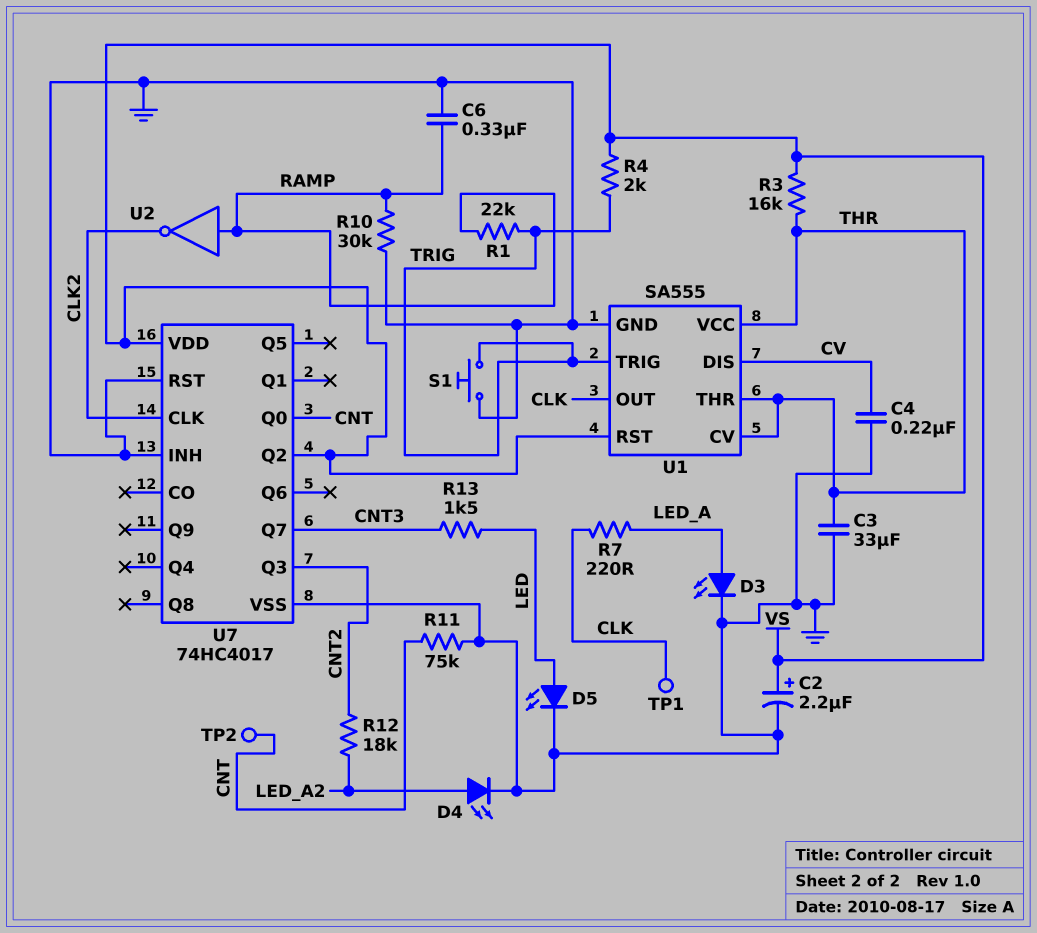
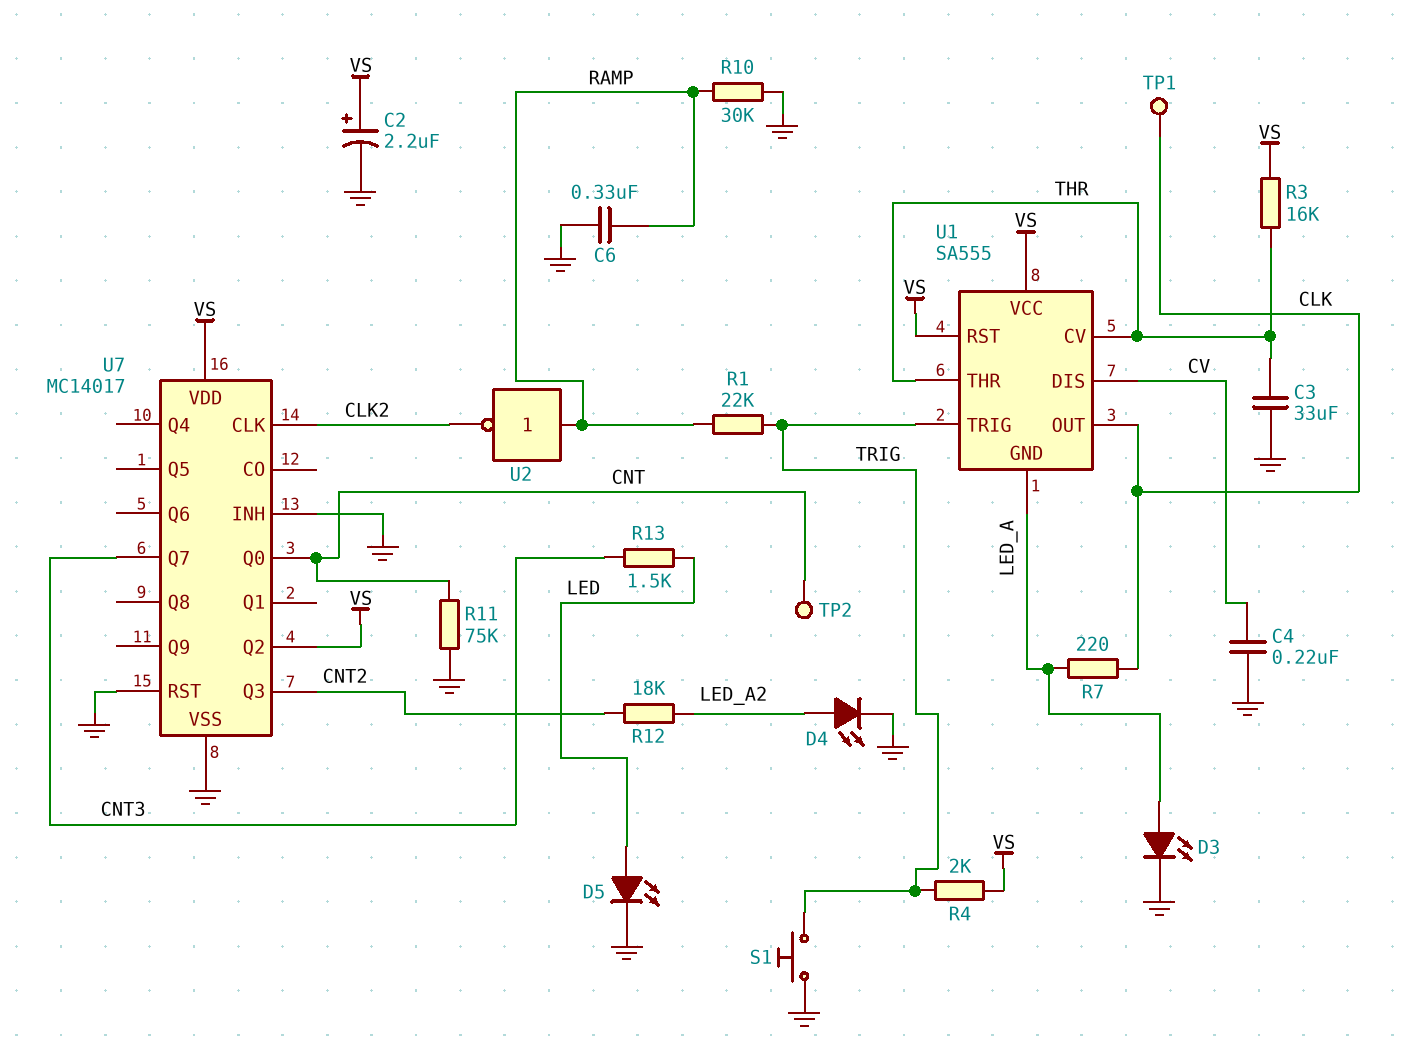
U1 pin GND: GND -> LED_A
U1 pin VCC: THR -> VS
U7: 74HC4017 -> MC14017

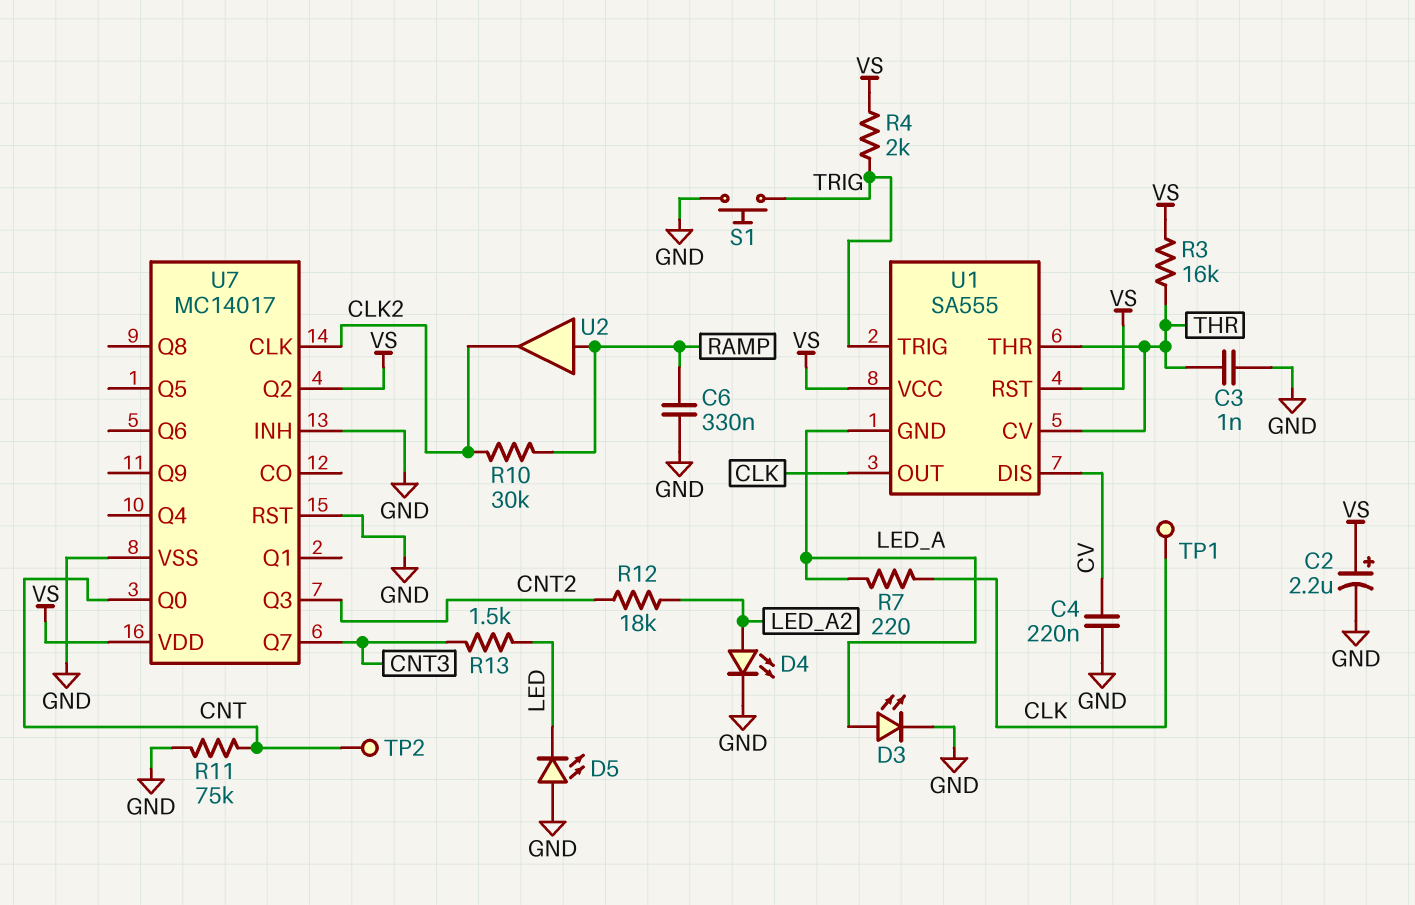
C3: 33uF (GND, THR) -> 1nF (GND, THR)
D5: LED (A LED, K GND) -> LED (A GND, K LED)
R1: 22k (RAMP, TRIG) -> none
R10: 30k (GND, RAMP) -> 30k (CLK2, RAMP)
U2: NOT (in RAMP, out CLK2) -> buffer (in RAMP, out CLK2)

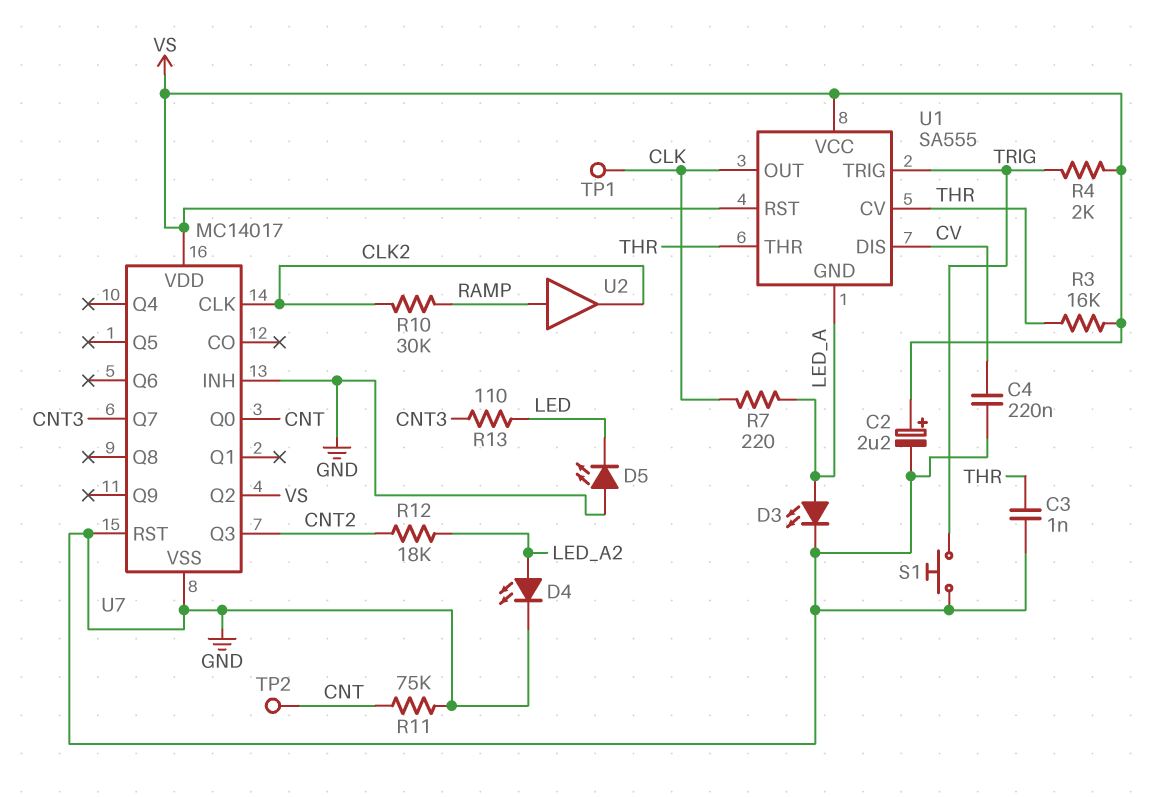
C6: 330nF (GND, RAMP) -> none
R13: 1.5k (CNT3, LED) -> 110 (CNT3, LED)

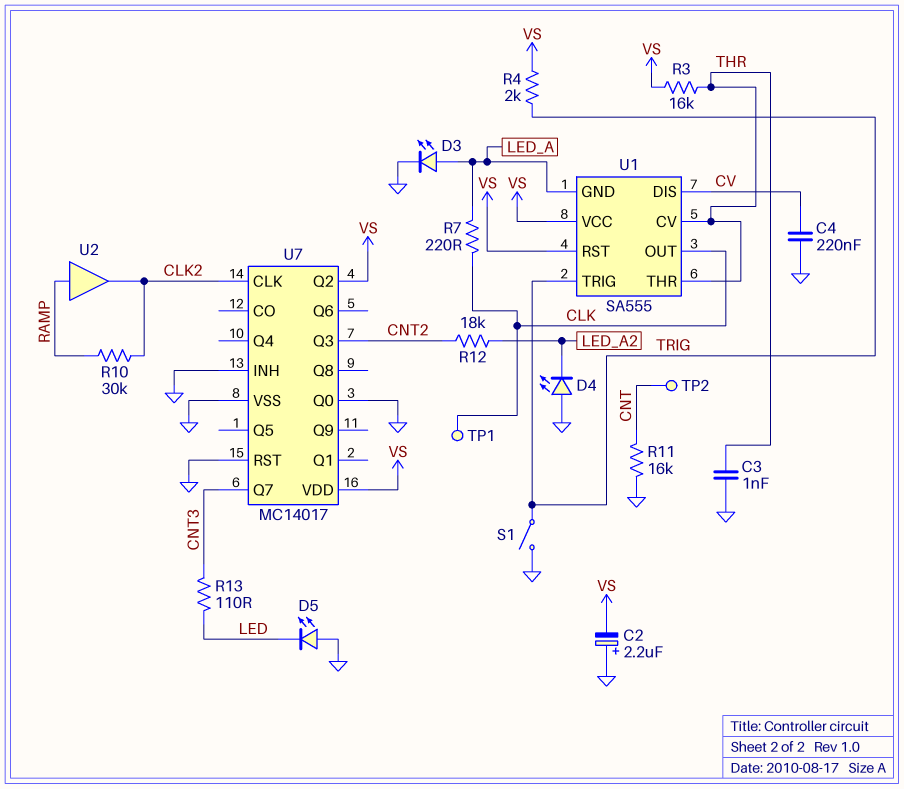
C2: 2.2uF (plus VS, minus GND) -> 2.2uF (plus GND, minus VS)
D4: LED (A LED_A2, K GND) -> LED (A GND, K LED_A2)
R11: 75k (CNT, GND) -> 16k (CNT, GND)
S1: button (GND, TRIG) -> switch (GND, TRIG)
U7 pin Q0: CNT -> GND

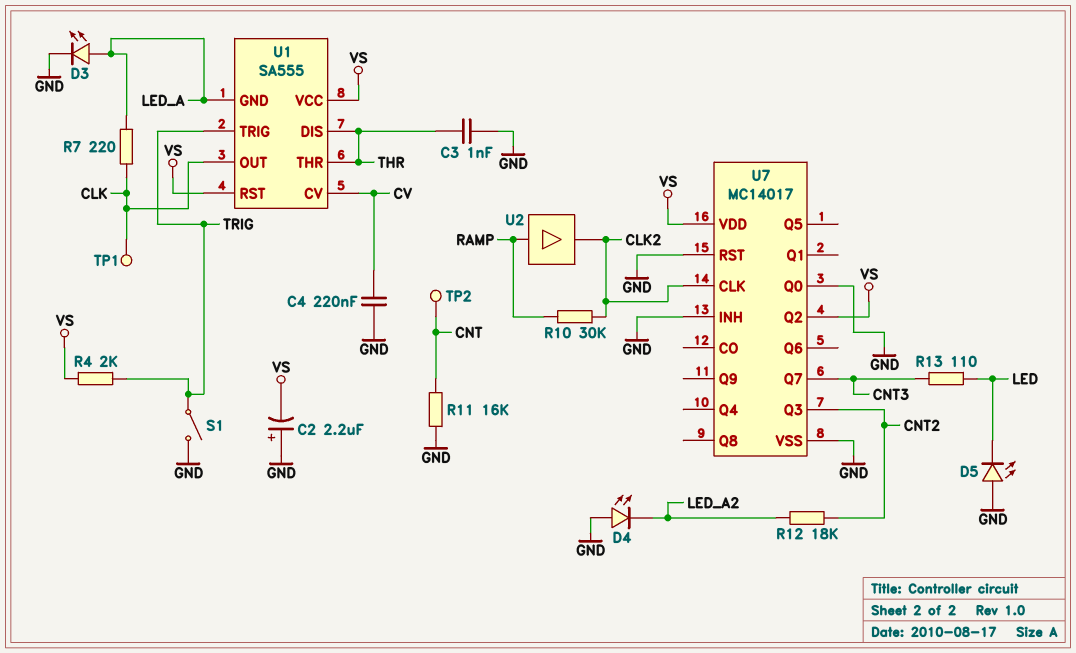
R3: 16k (THR, VS) -> none
U1 pin CV: THR -> CV
U1 pin DIS: CV -> THR

